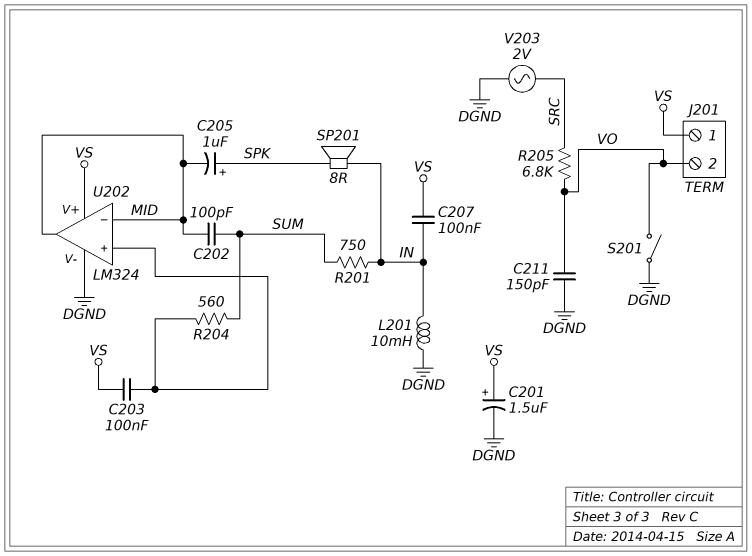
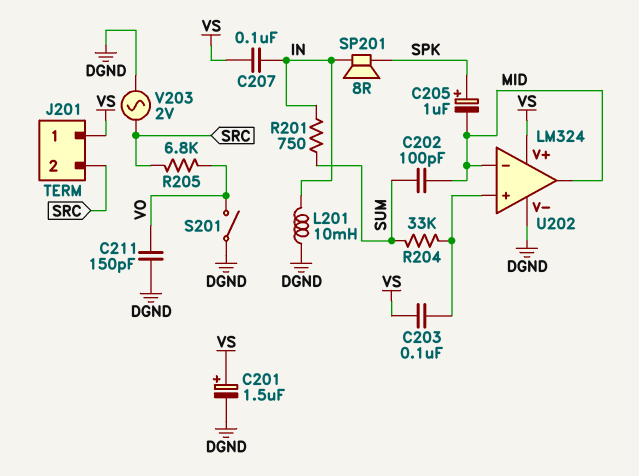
J201 pin 2: VO -> SRC
R204: 560 (SUM, U202/in+) -> 33k (SUM, U202/in+)

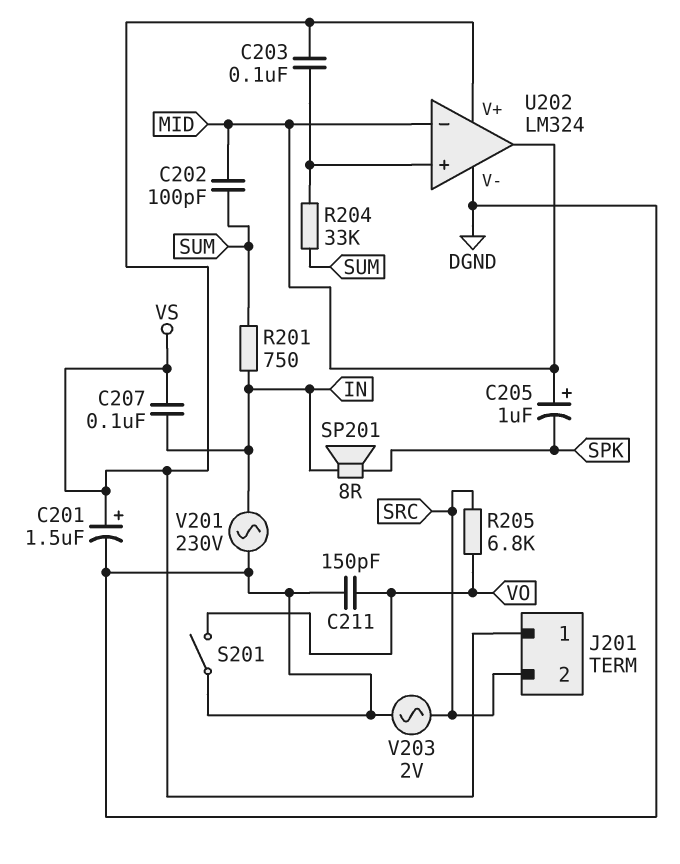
C205: 1uF (plus SPK, minus MID) -> 1uF (plus MID, minus SPK)
L201: 10mH (DGND, IN) -> none
V201: none -> AC 230V (DGND, IN)

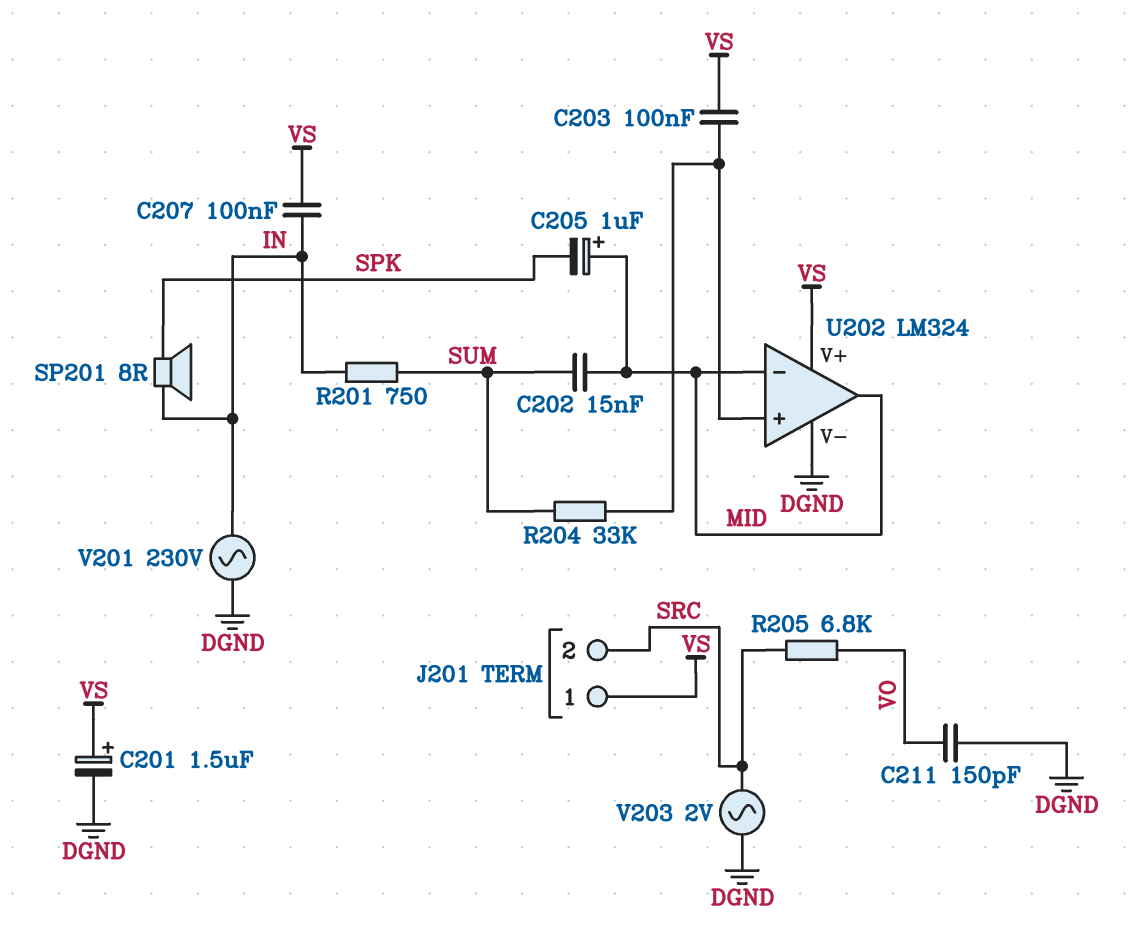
C202: 100pF (MID, SUM) -> 15nF (MID, SUM)
S201: switch (DGND, VO) -> none

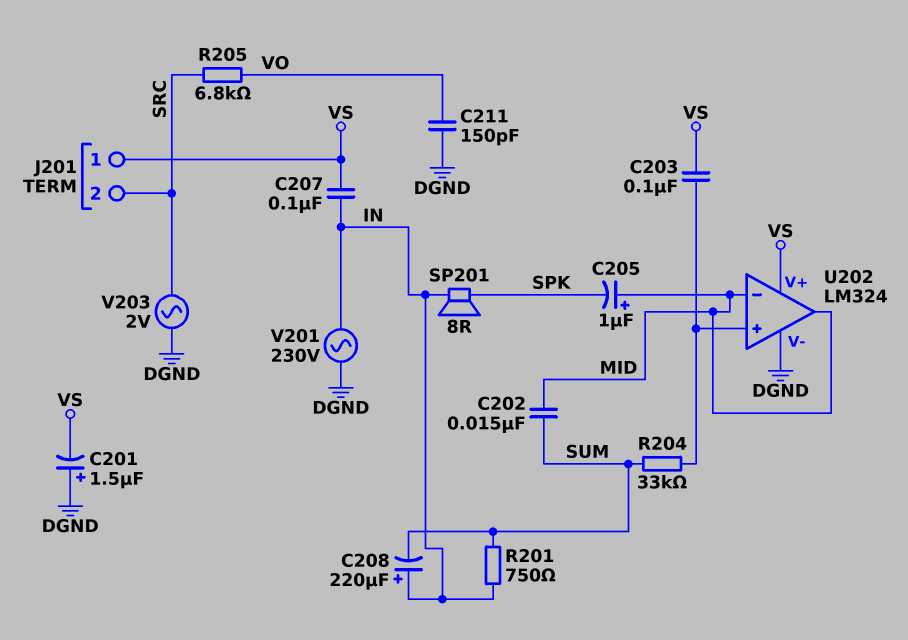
C201: 1.5uF (plus VS, minus DGND) -> 1.5uF (plus DGND, minus VS)
C208: none -> 220uF (plus IN, minus SUM)

